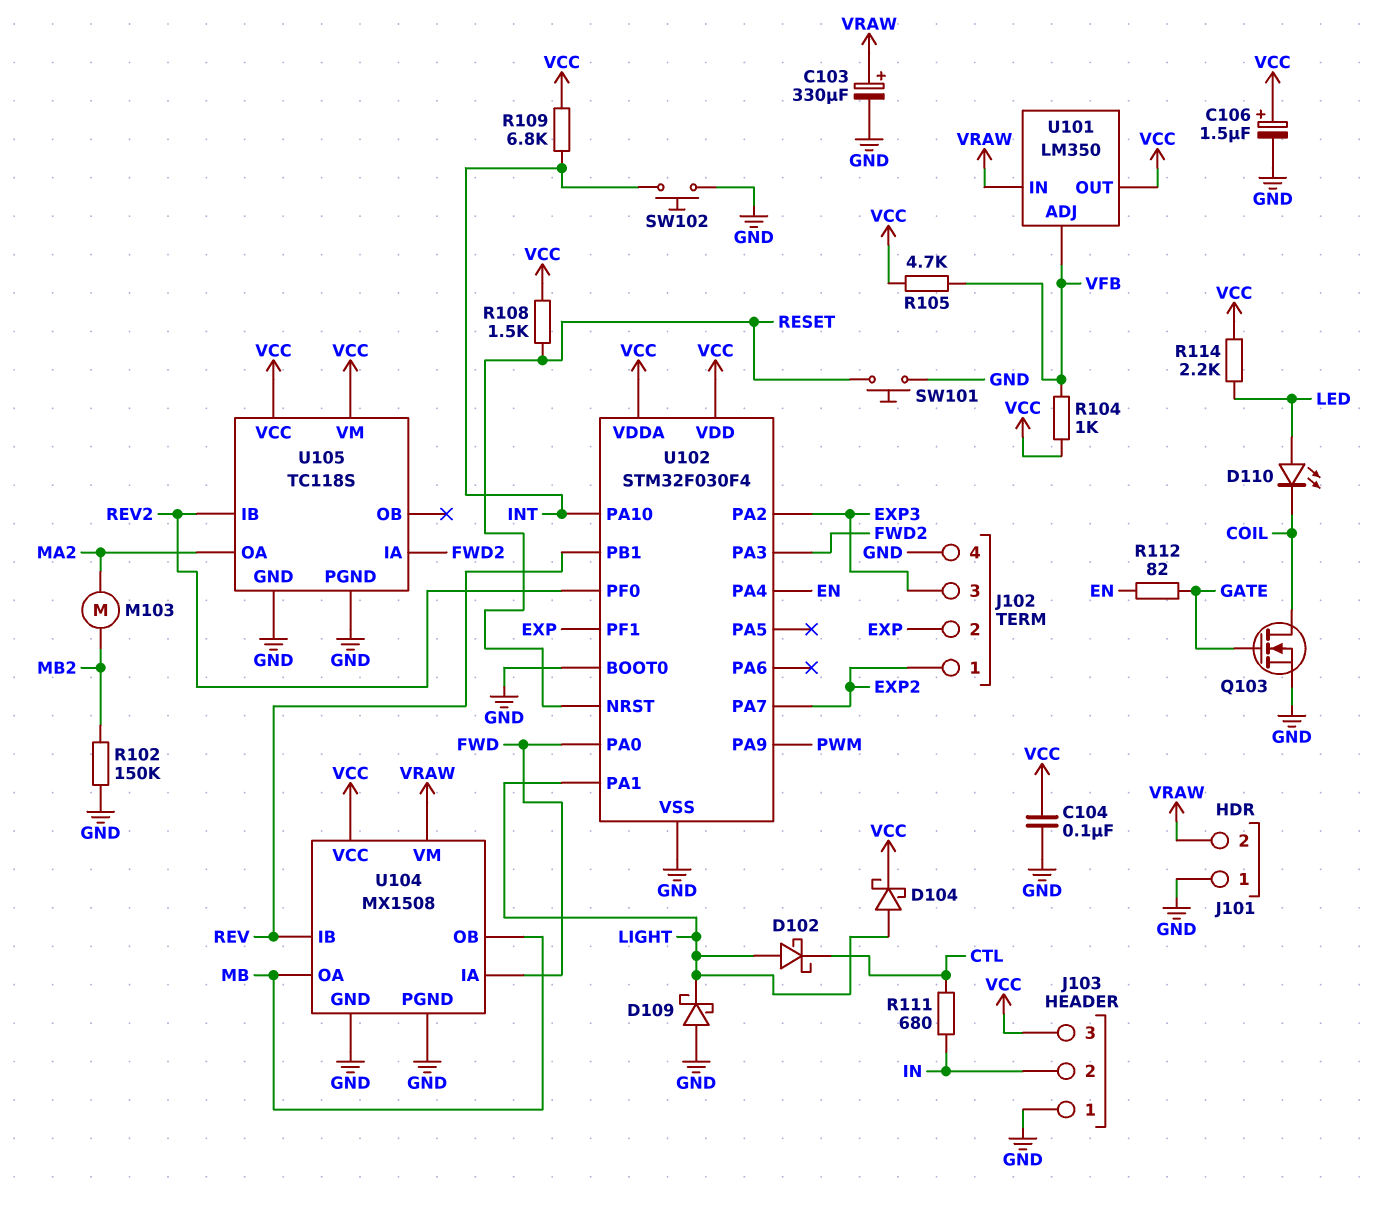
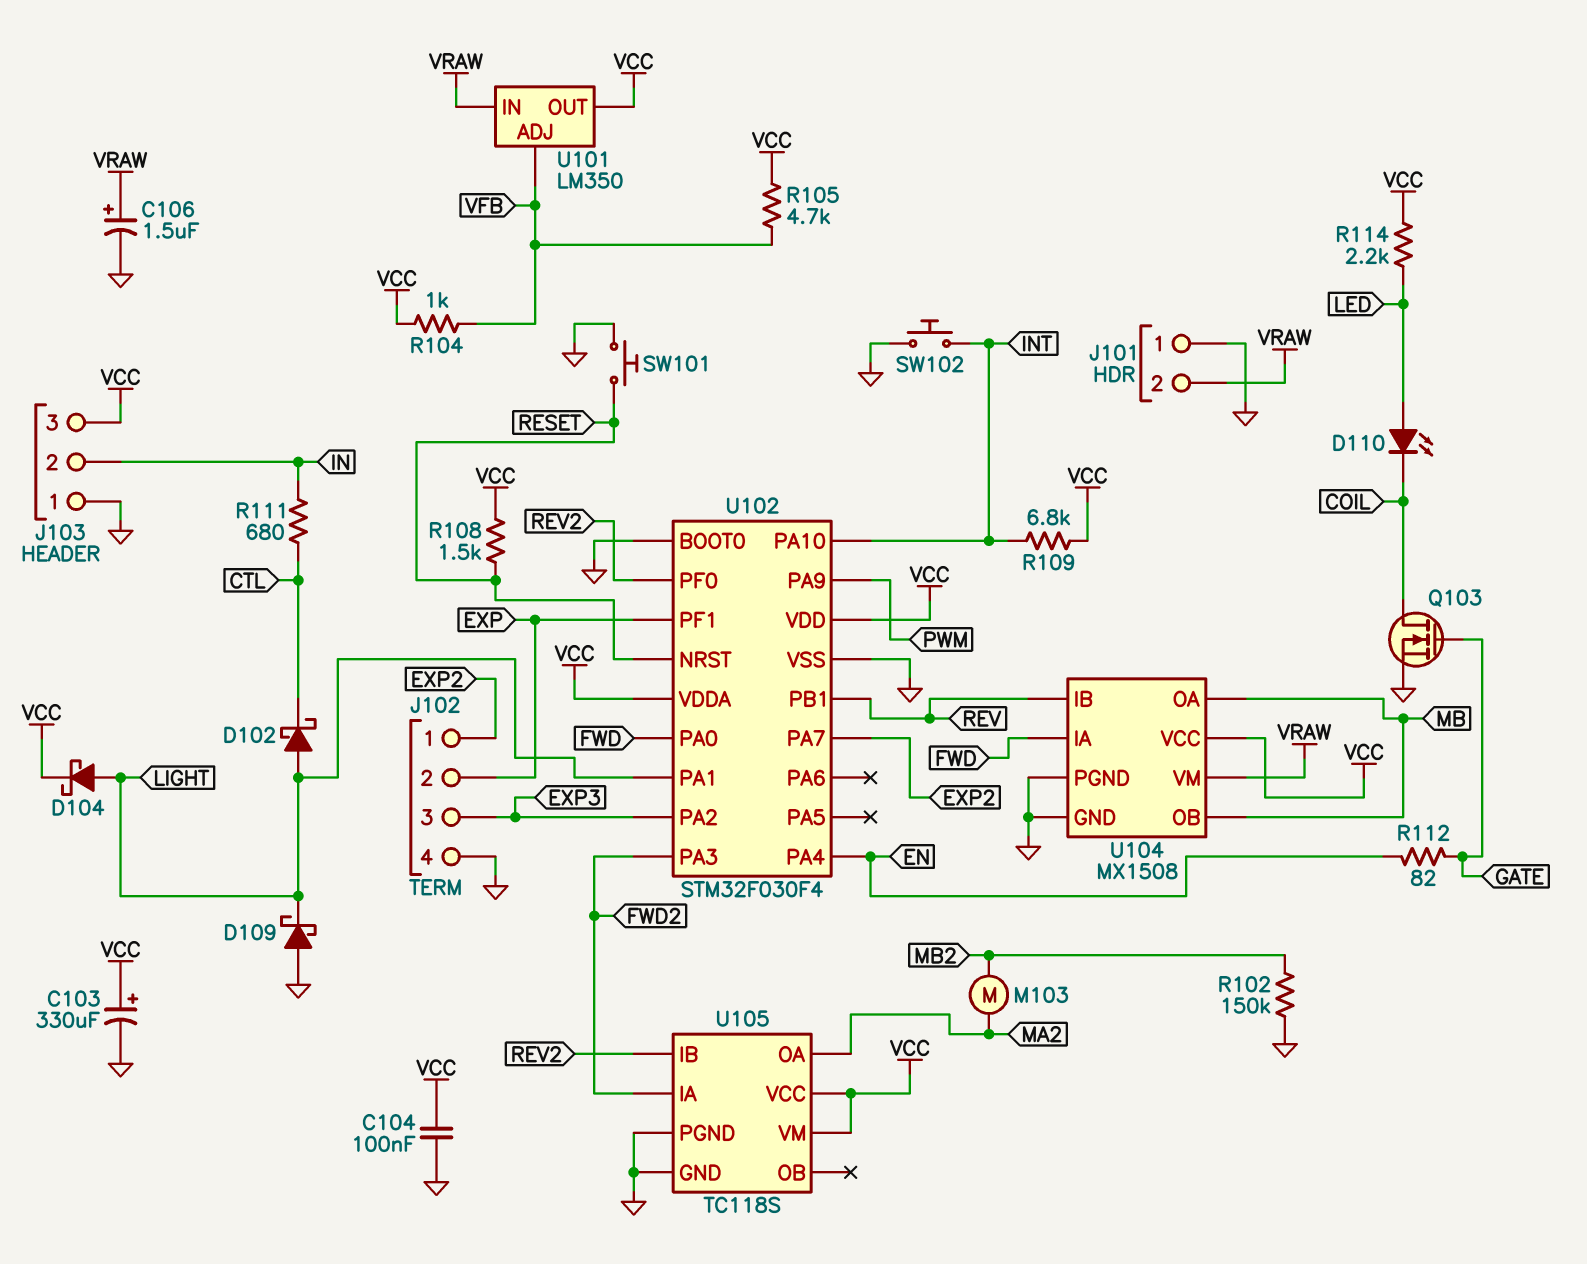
C103: 330uF (plus VRAW, minus GND) -> 330uF (plus VCC, minus GND)
C106: 1.5uF (plus VCC, minus GND) -> 1.5uF (plus VRAW, minus GND)

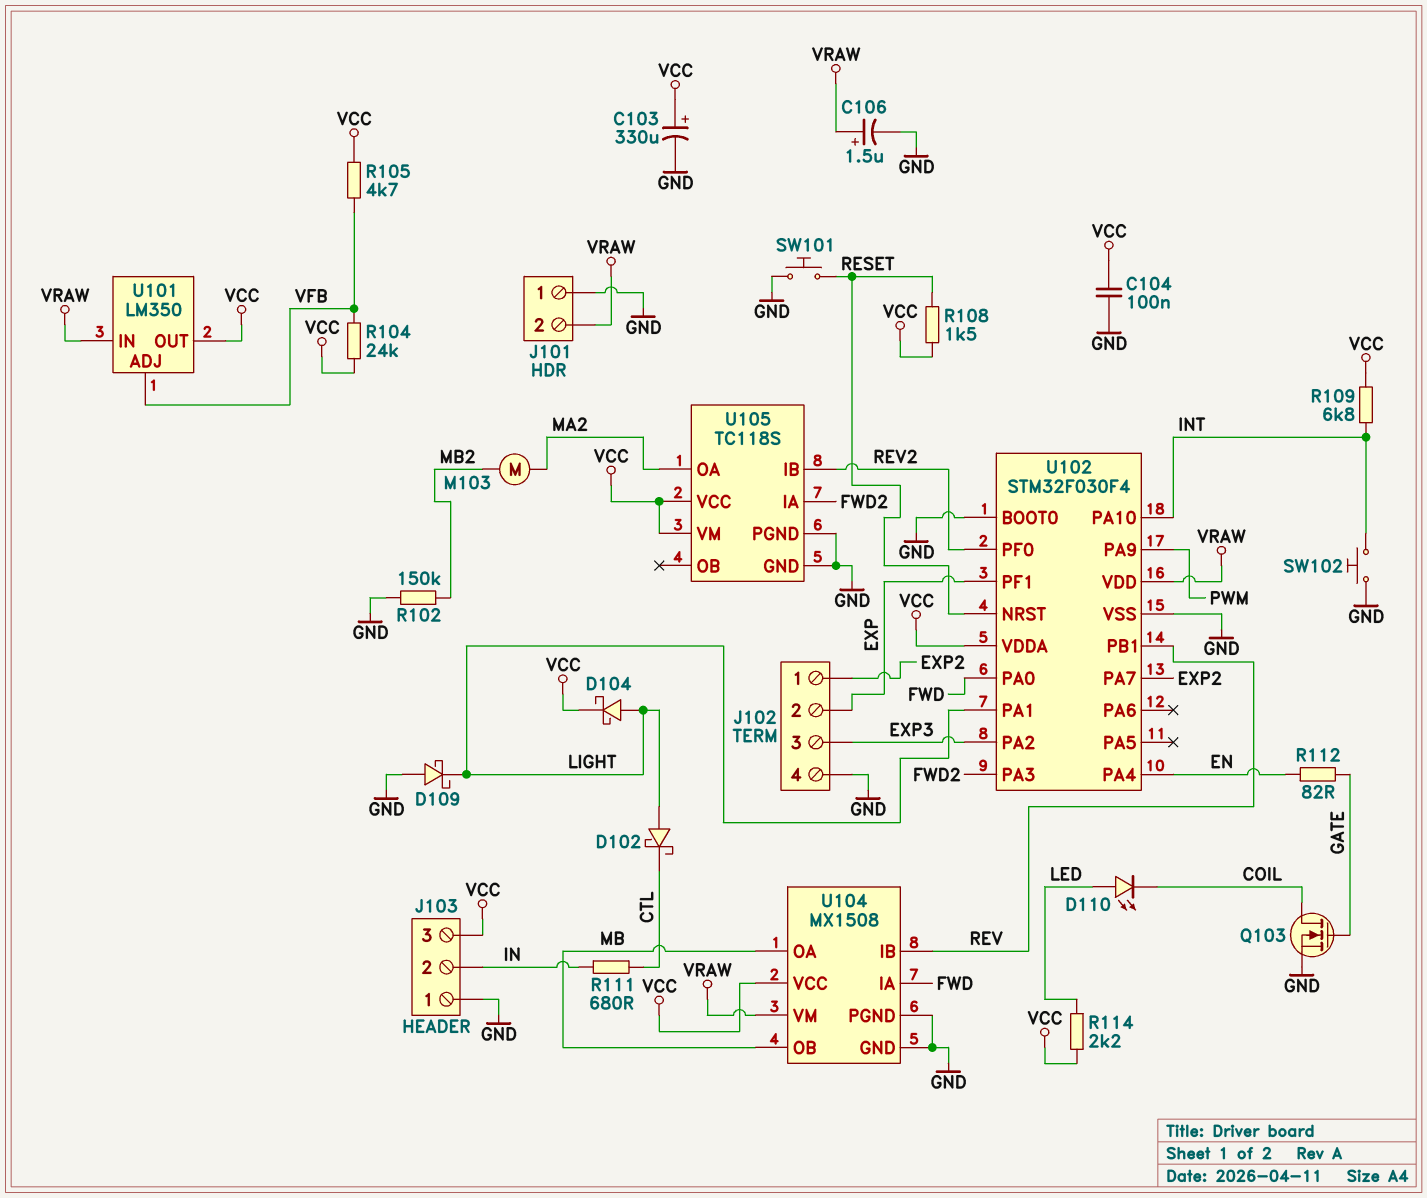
R104: 1k (VCC, VFB) -> 24k (VCC, VFB)
U102 pin VDD: VCC -> VRAW

